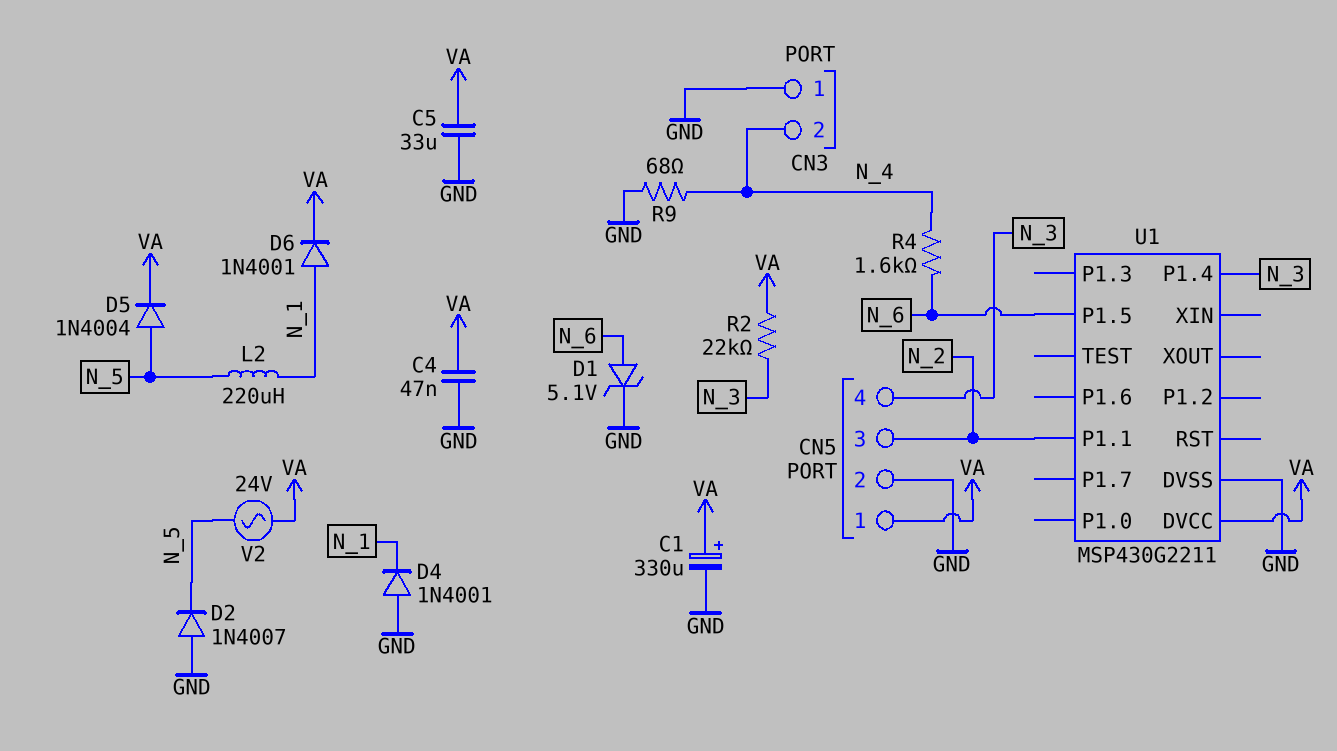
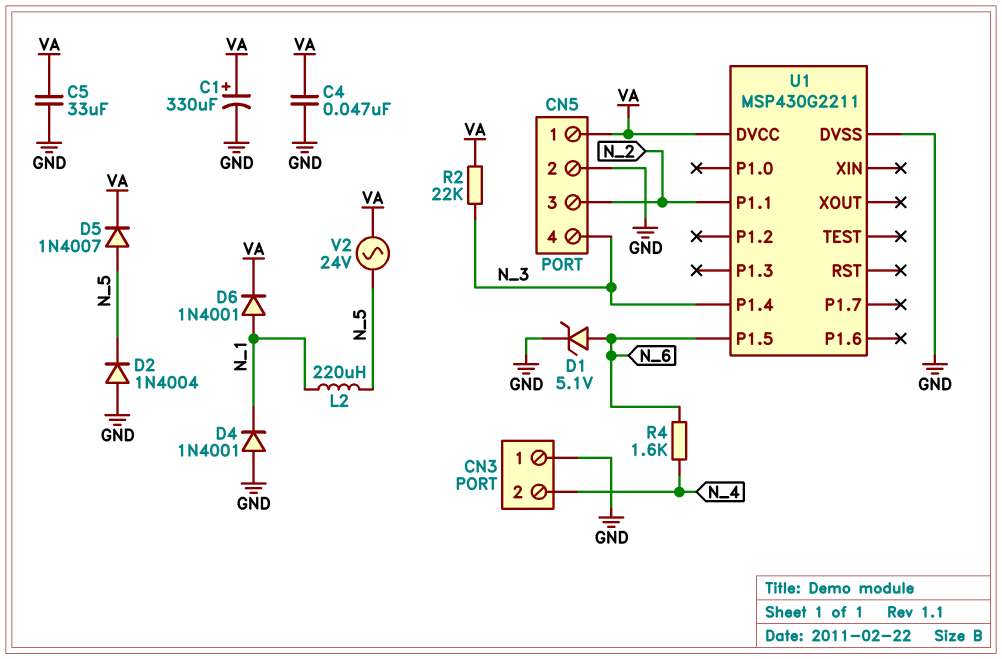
D2: diode 1N4007 (A GND, K N_5) -> diode 1N4004 (A GND, K N_5)
D5: diode 1N4004 (A N_5, K VA) -> diode 1N4007 (A N_5, K VA)
R9: 68 (GND, N_4) -> none

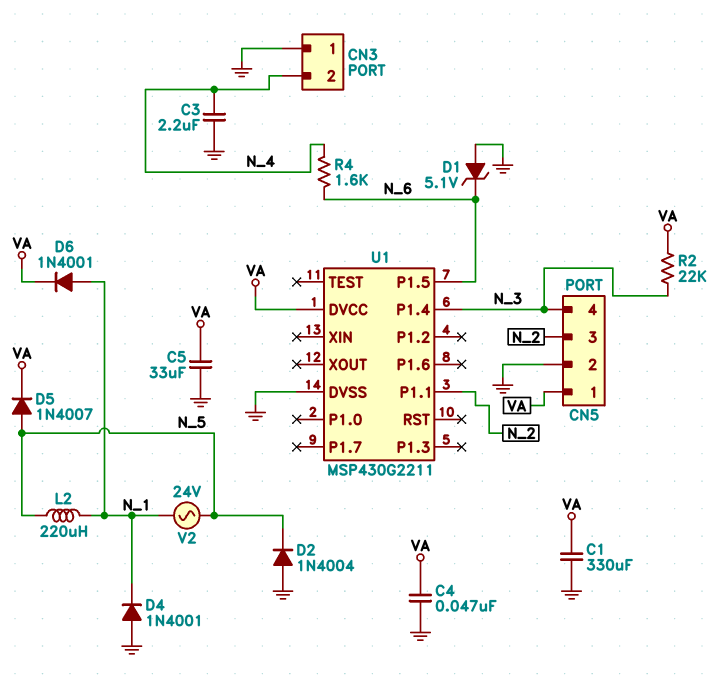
C1: 330uF (plus VA, minus GND) -> 330uF (GND, VA)
C3: none -> 2.2uF (GND, N_4)
D1: zener 5.1V (A N_6, K GND) -> zener 5.1V (A GND, K N_6)
V2: AC 24V (N_5, VA) -> AC 24V (N_1, N_5)

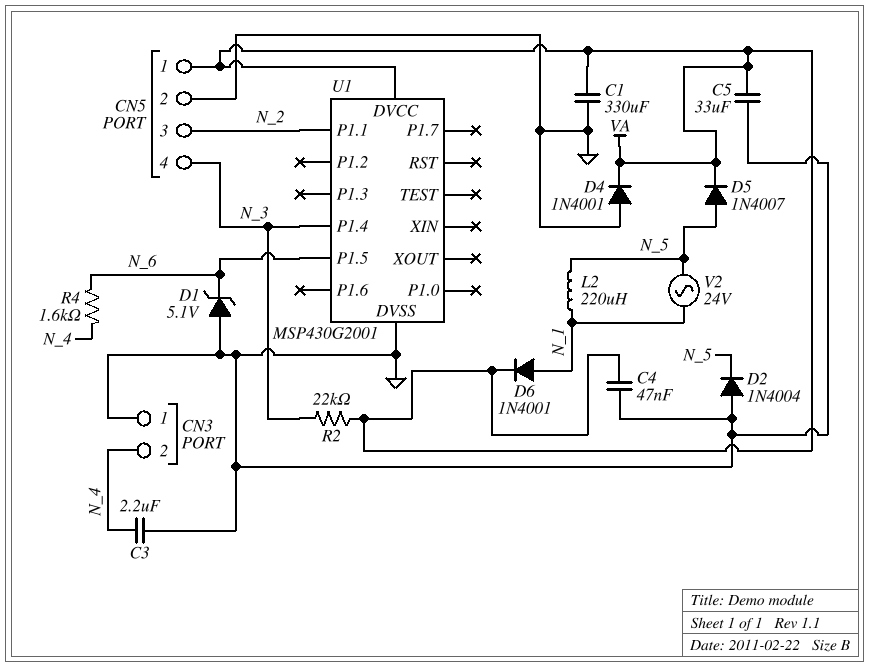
D4: diode 1N4001 (A GND, K N_1) -> diode 1N4001 (A GND, K VA)
U1: MSP430G2211 -> MSP430G2001

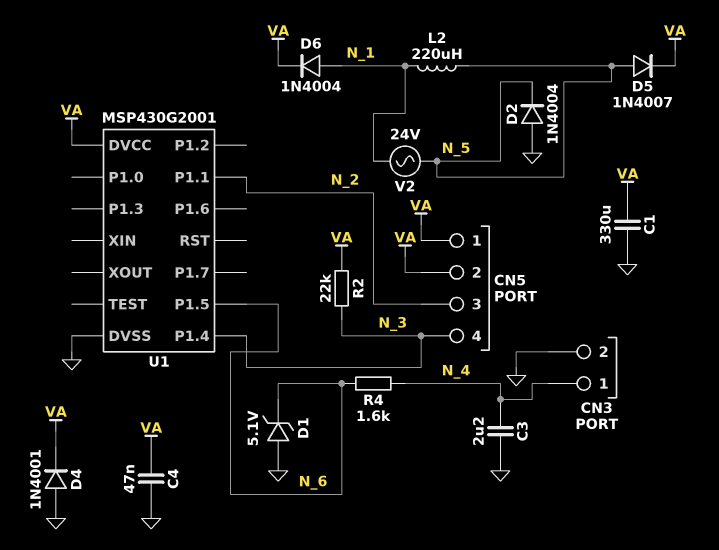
C5: 33uF (GND, VA) -> none
CN3 pin 1: GND -> N_4
CN3 pin 2: N_4 -> GND
CN5 pin 2: GND -> VA
D6: diode 1N4001 (A N_1, K VA) -> diode 1N4004 (A N_1, K VA)

